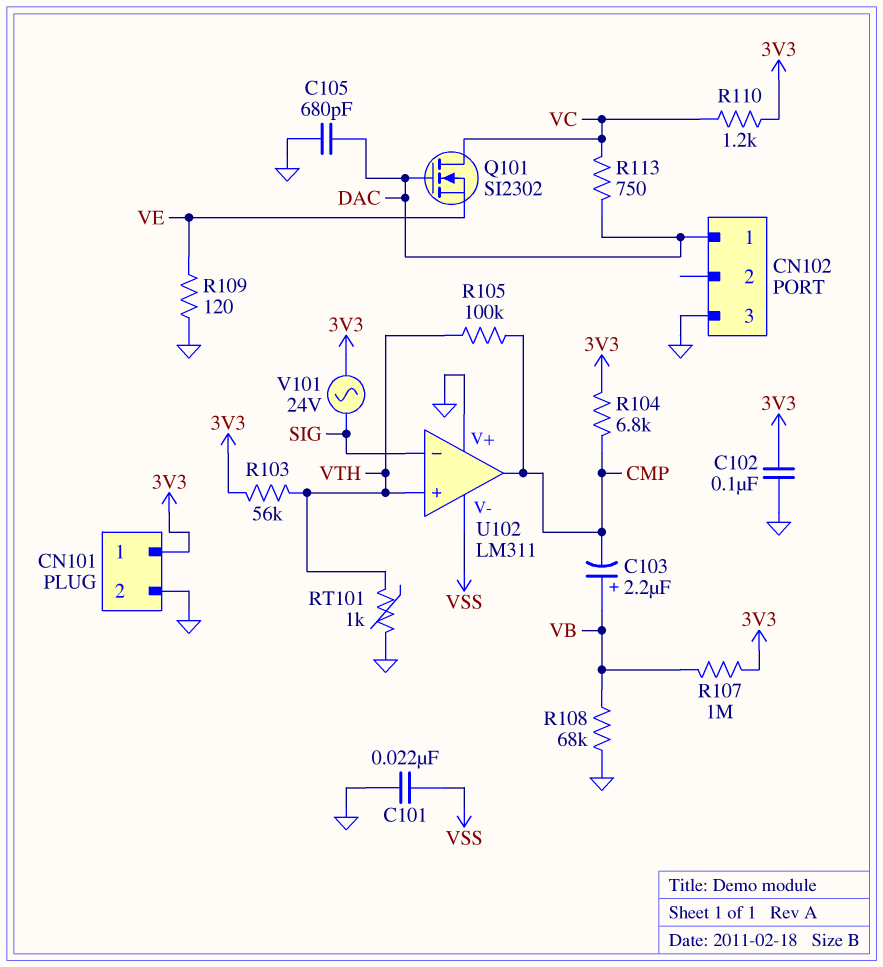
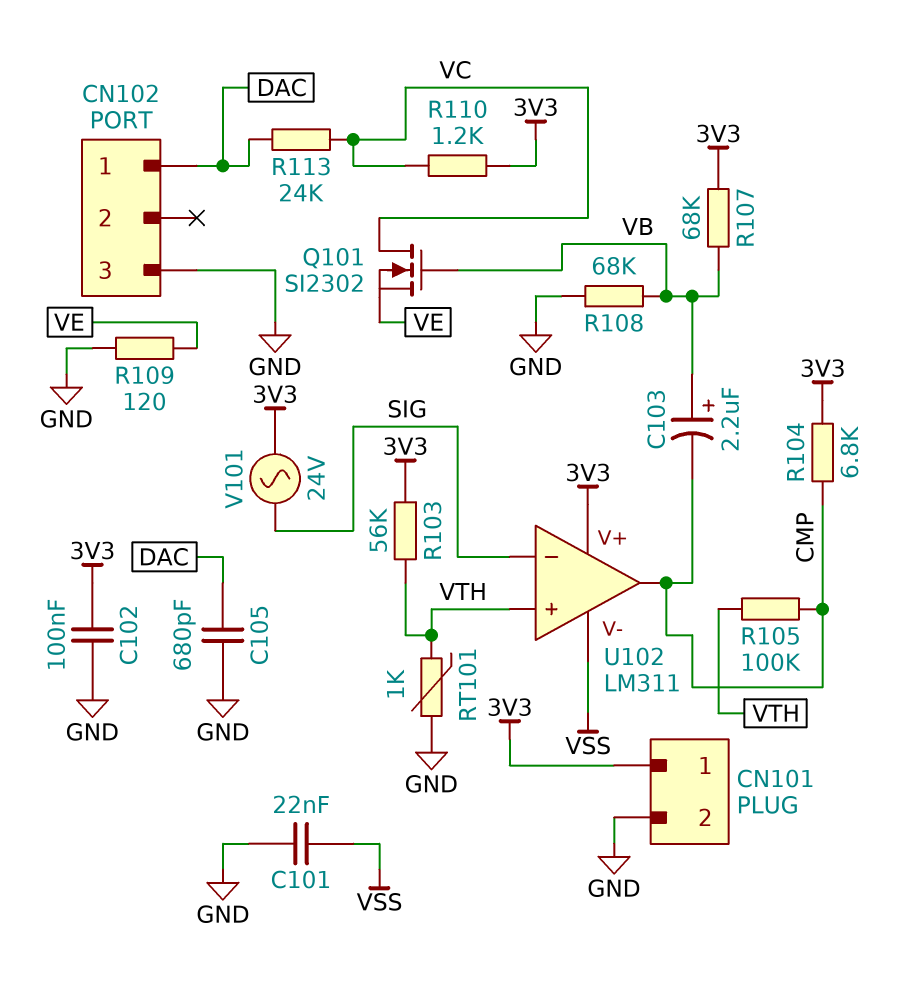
Q101: NMOS SI2302 (G DAC, D VC, S VE) -> NMOS SI2302 (G VB, D VC, S VE)
R107: 1M (3V3, VB) -> 68k (3V3, VB)
R113: 750 (DAC, VC) -> 24k (DAC, VC)
U102 pin V+: GND -> 3V3

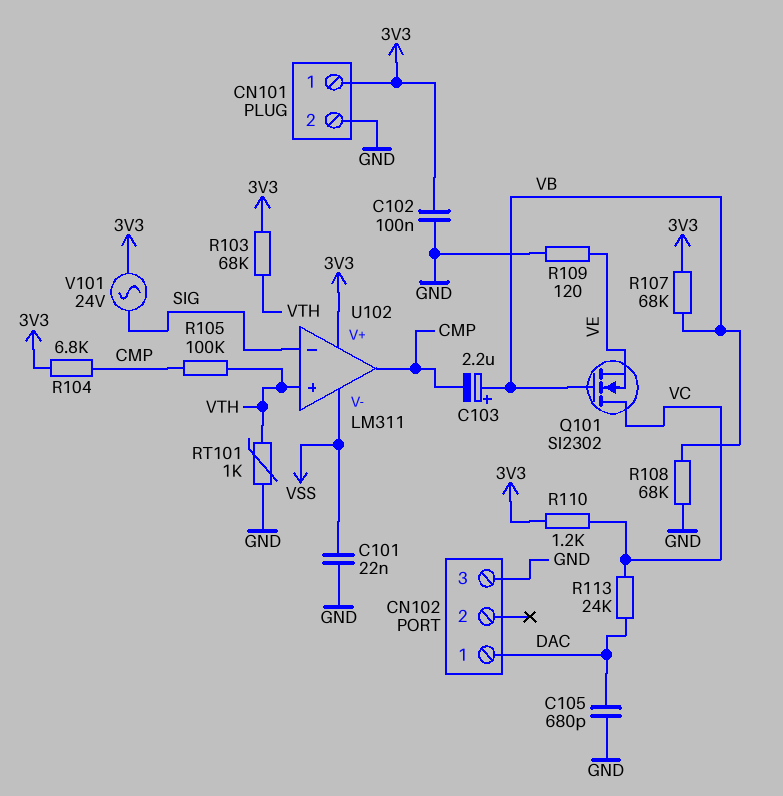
R103: 56k (3V3, VTH) -> 68k (3V3, VTH)

